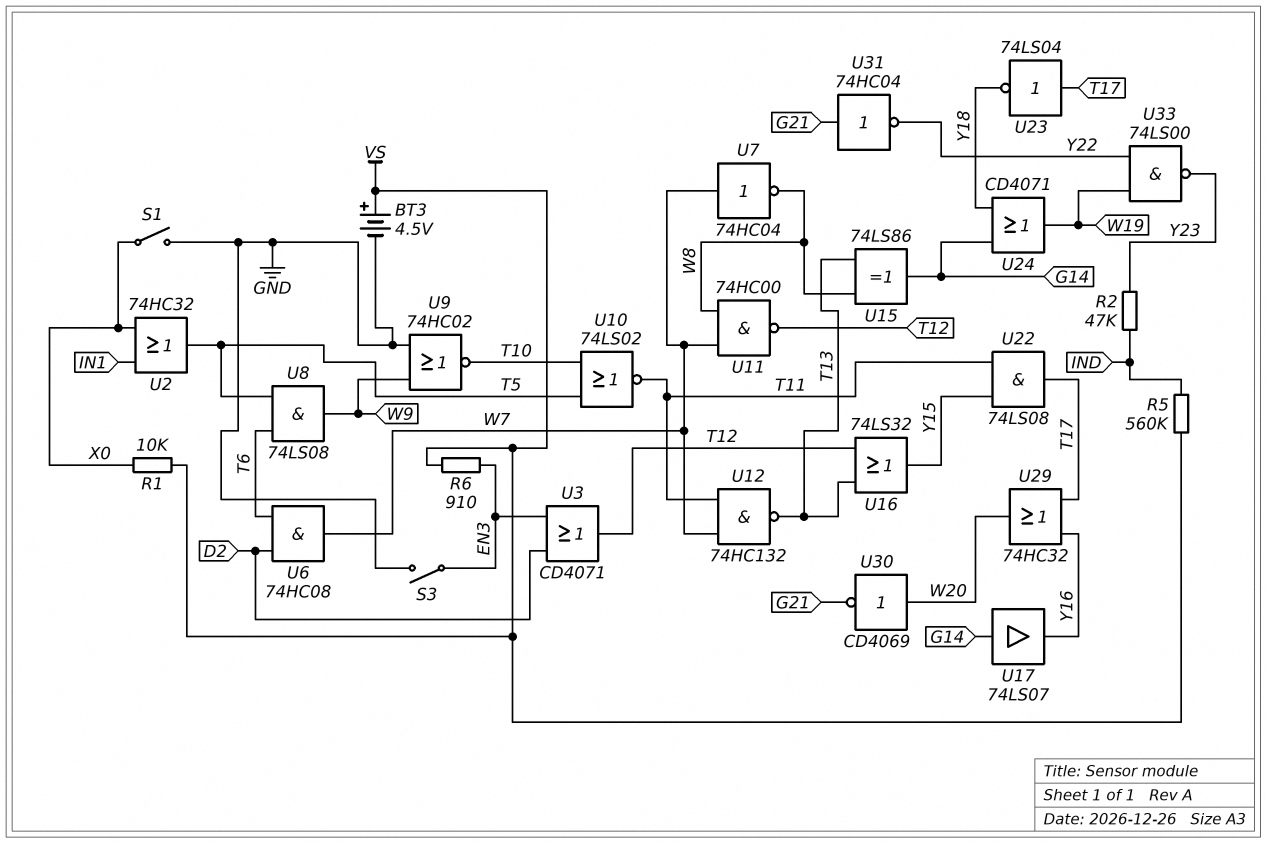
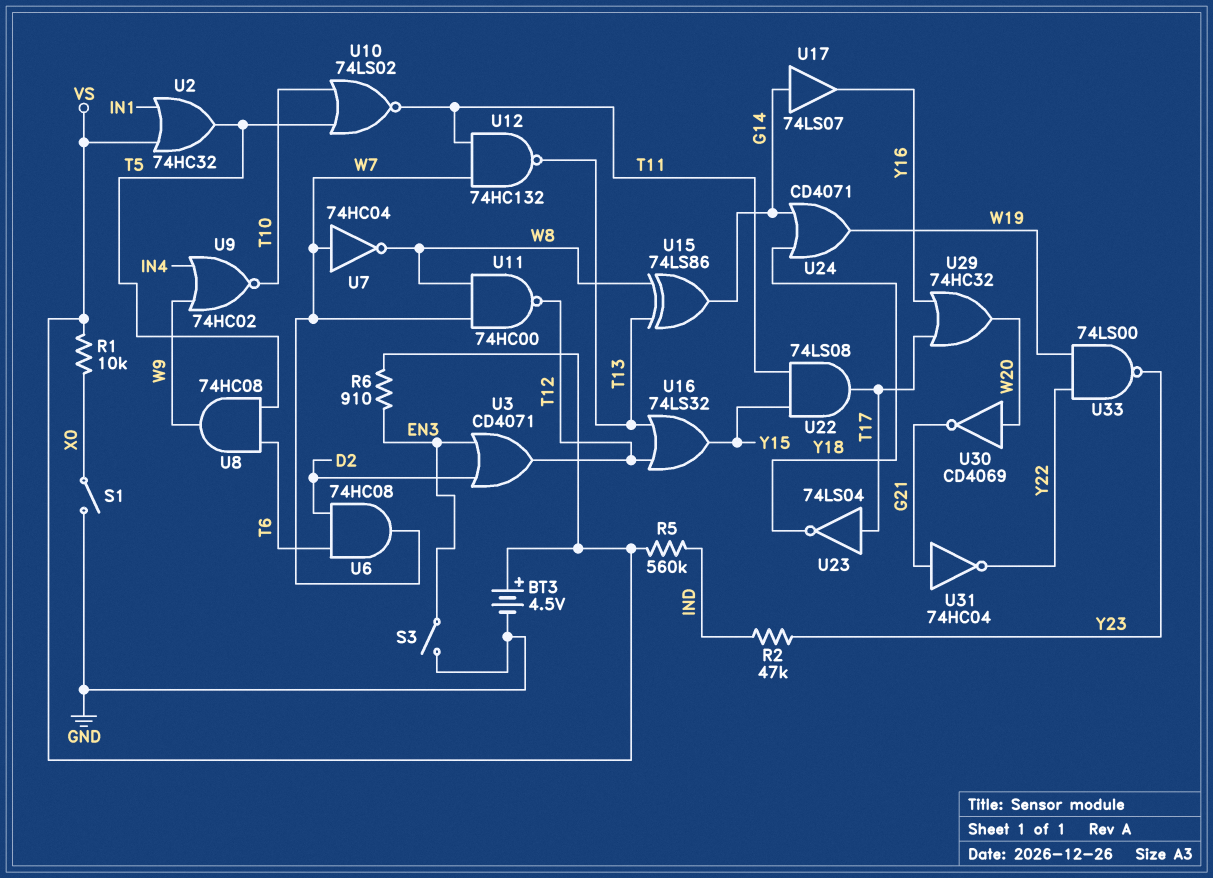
U2: OR 74HC32 (in IN1, in X0, out T5) -> OR 74HC32 (in IN1, in VS, out T5)
U8: AND 74LS08 (in T5, in T6, out W9) -> AND 74HC08 (in T5, in T6, out W9)
U9: NOR 74HC02 (in GND, in W9, out T10) -> NOR 74HC02 (in IN4, in W9, out T10)

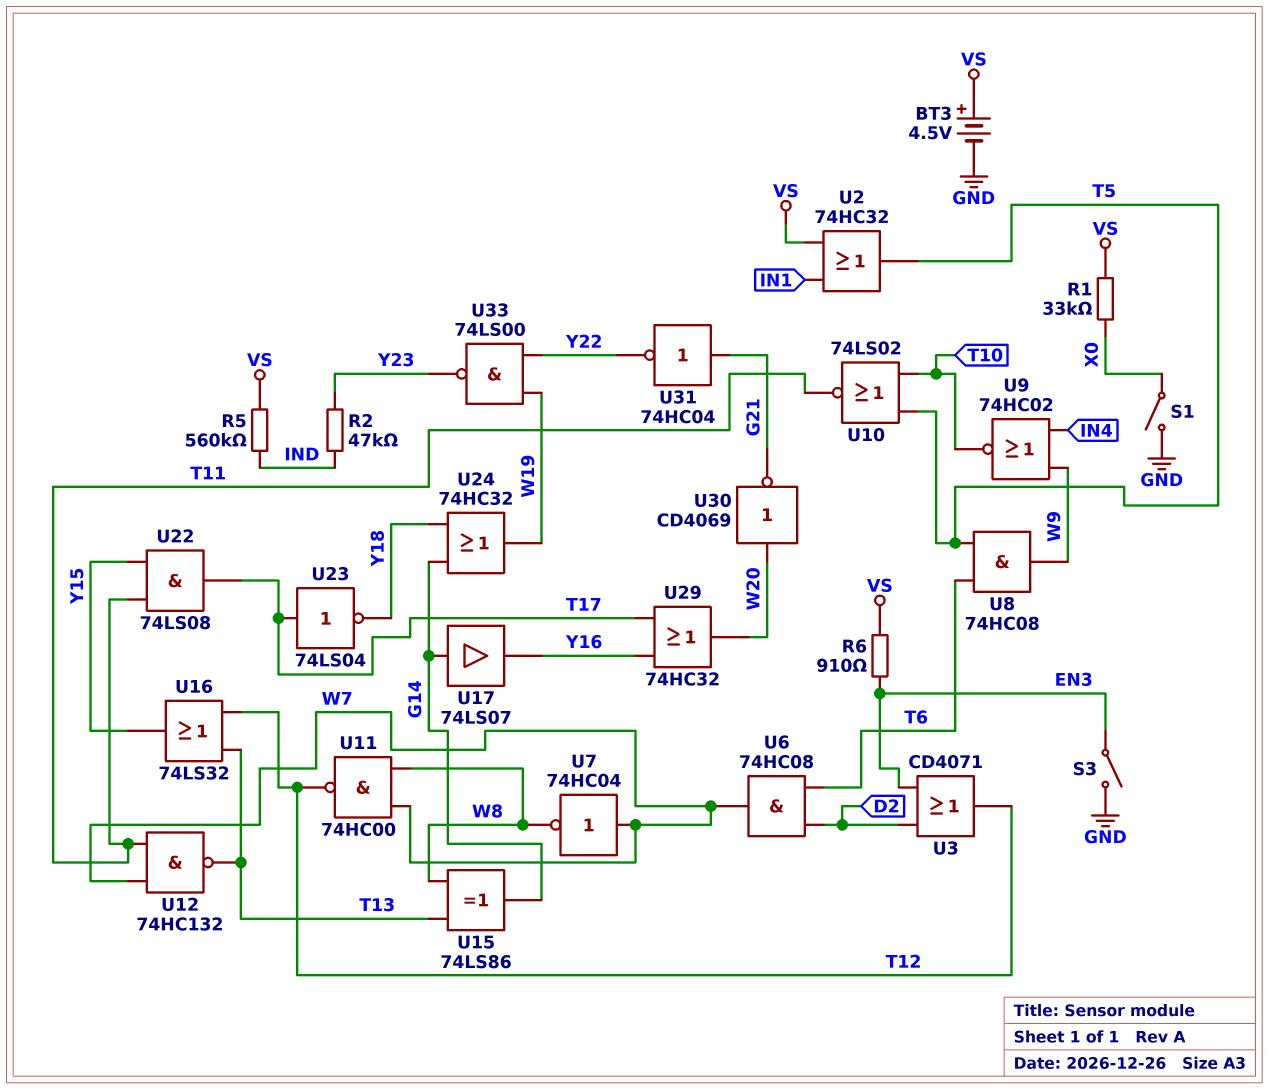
R1: 10k (VS, X0) -> 33k (VS, X0)
U24: OR CD4071 (in G14, in Y18, out W19) -> OR 74HC32 (in G14, in Y18, out W19)

